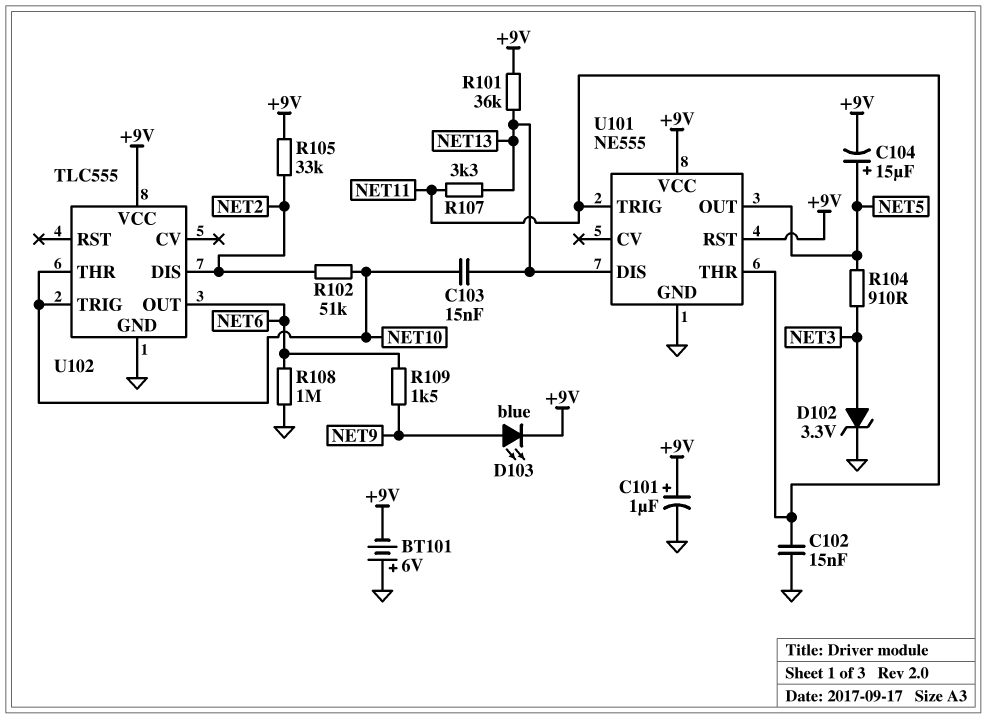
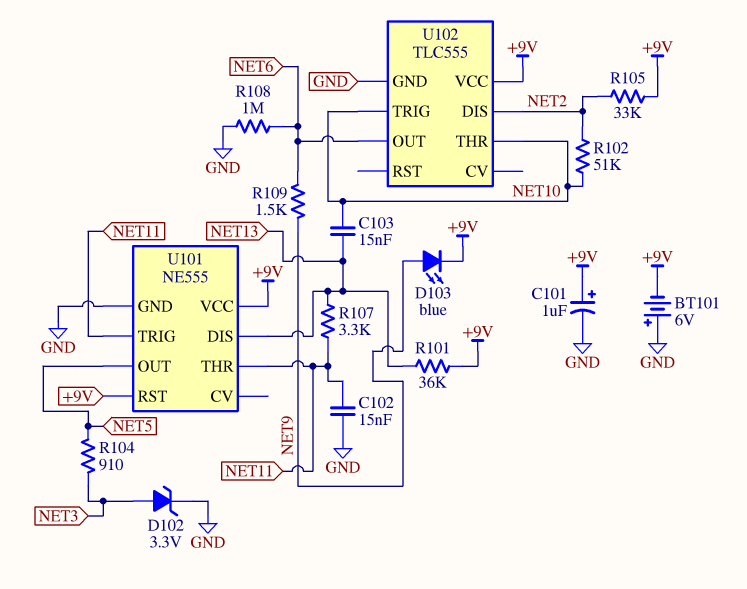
C104: 15uF (plus NET5, minus +9V) -> none

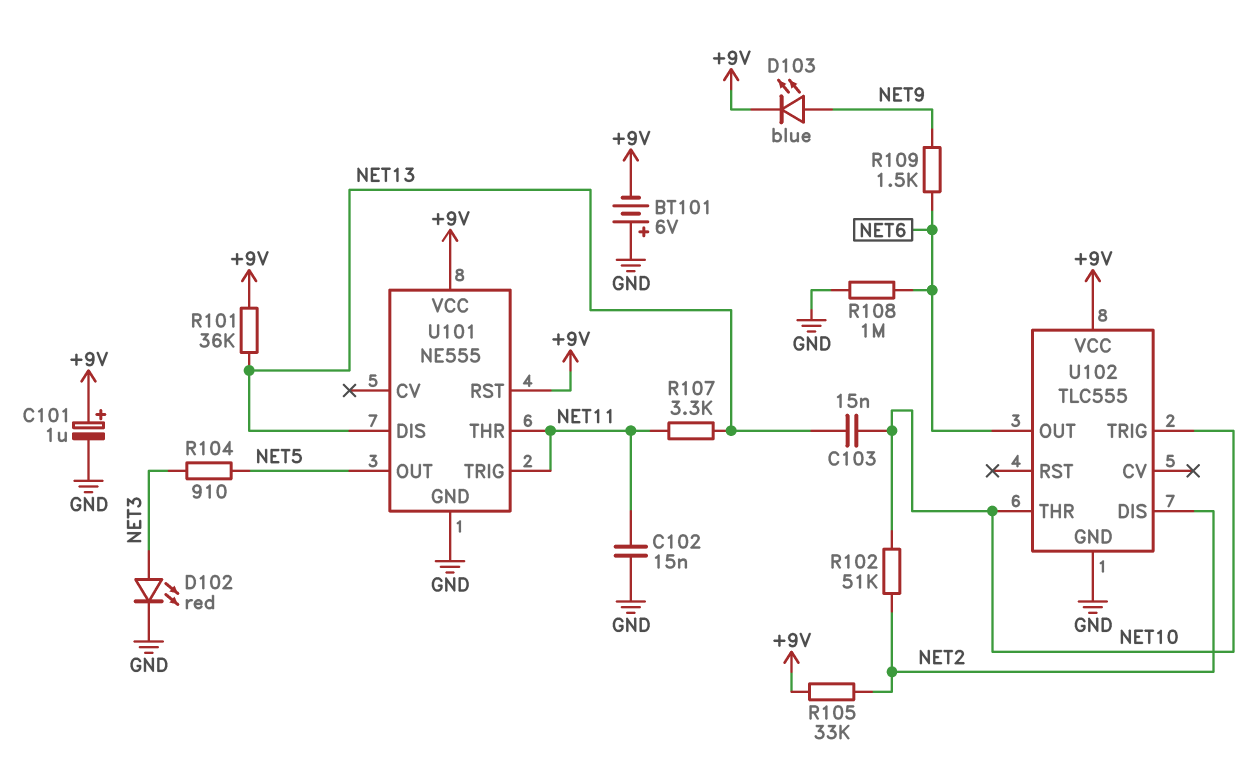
D102: zener 3.3V (A NET3, K GND) -> LED red (A NET3, K GND)

